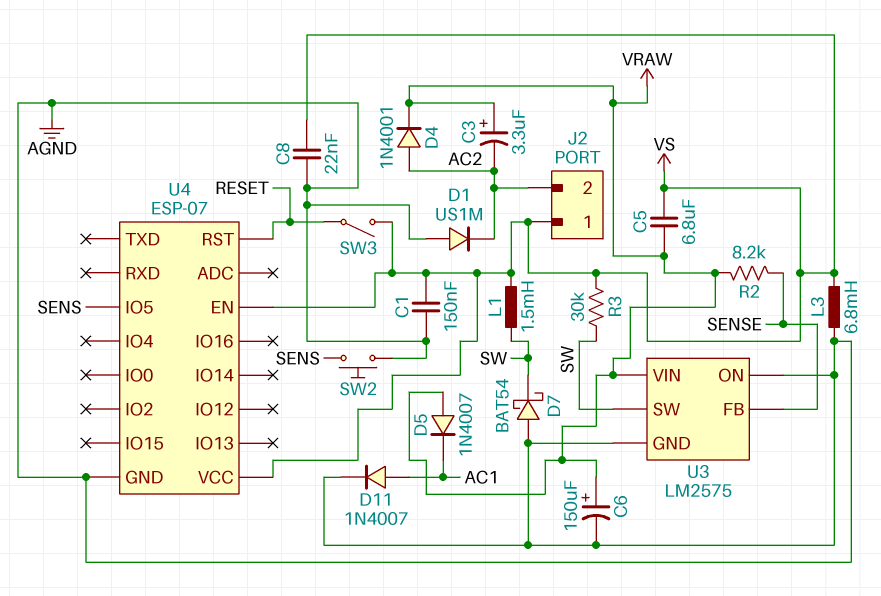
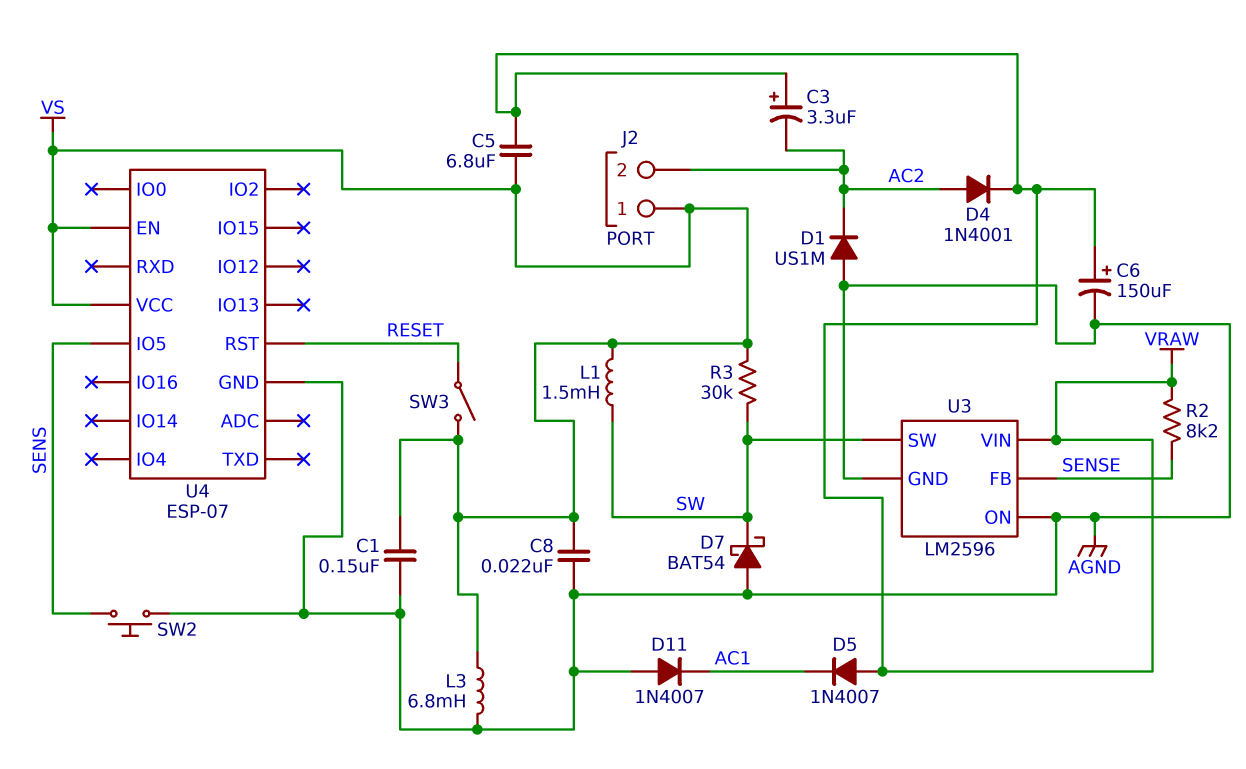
D11: diode 1N4007 (A AC1, K AGND) -> diode 1N4007 (A AGND, K AC1)
U3: LM2575 -> LM2596

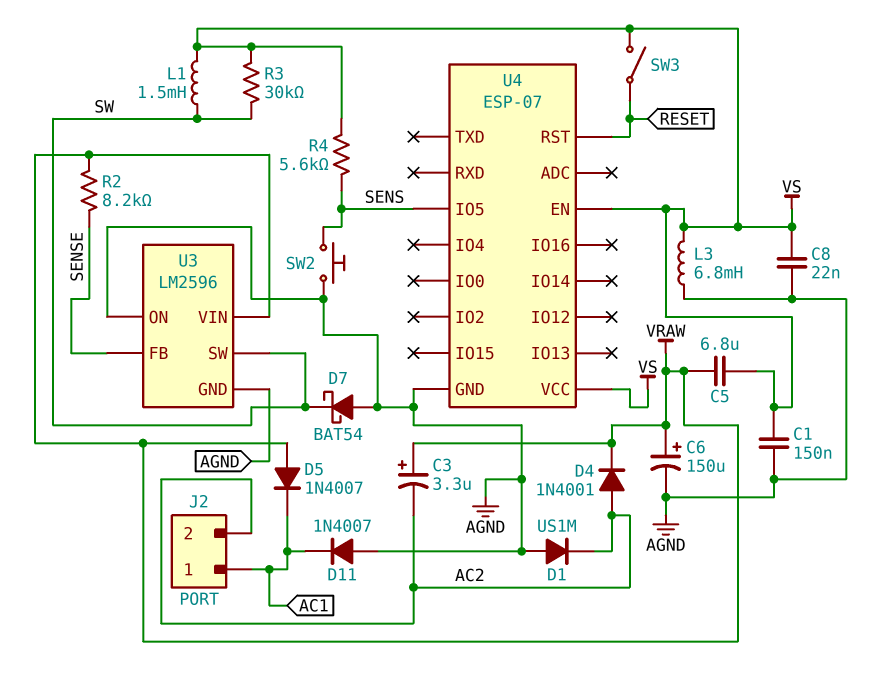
J2 pin 1: VS -> AC1
R4: none -> 5.6k (SENS, VS)

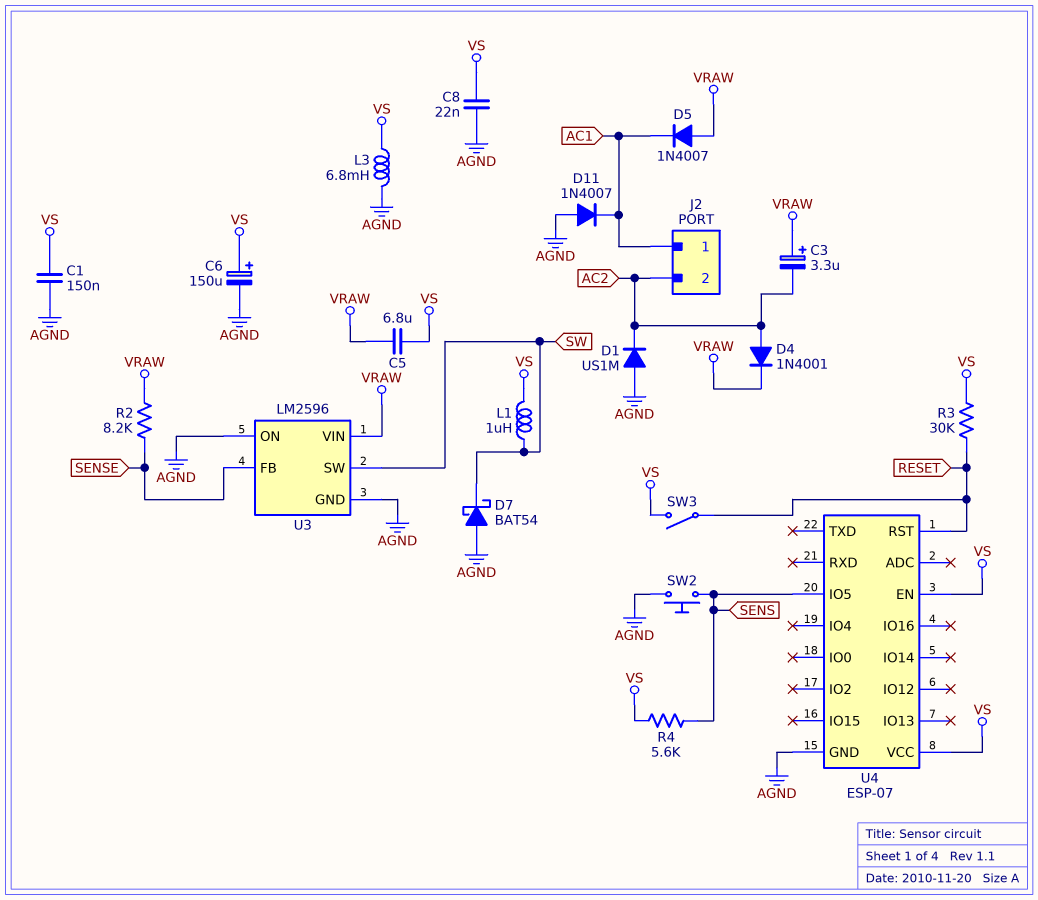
C6: 150uF (plus VRAW, minus AGND) -> 150uF (plus VS, minus AGND)
L1: 1.5mH (SW, VS) -> 1uH (SW, VS)
R3: 30k (SW, VS) -> 30k (RESET, VS)

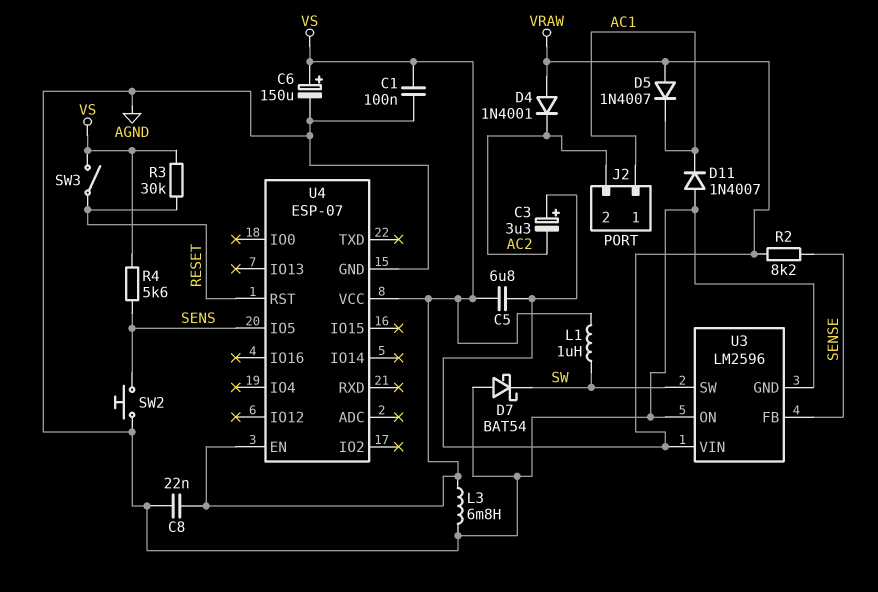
C1: 150nF (AGND, VS) -> 100nF (AGND, VS)
D1: diode US1M (A AGND, K AC2) -> none
D4: diode 1N4001 (A AC2, K VRAW) -> diode 1N4001 (A VRAW, K AC2)

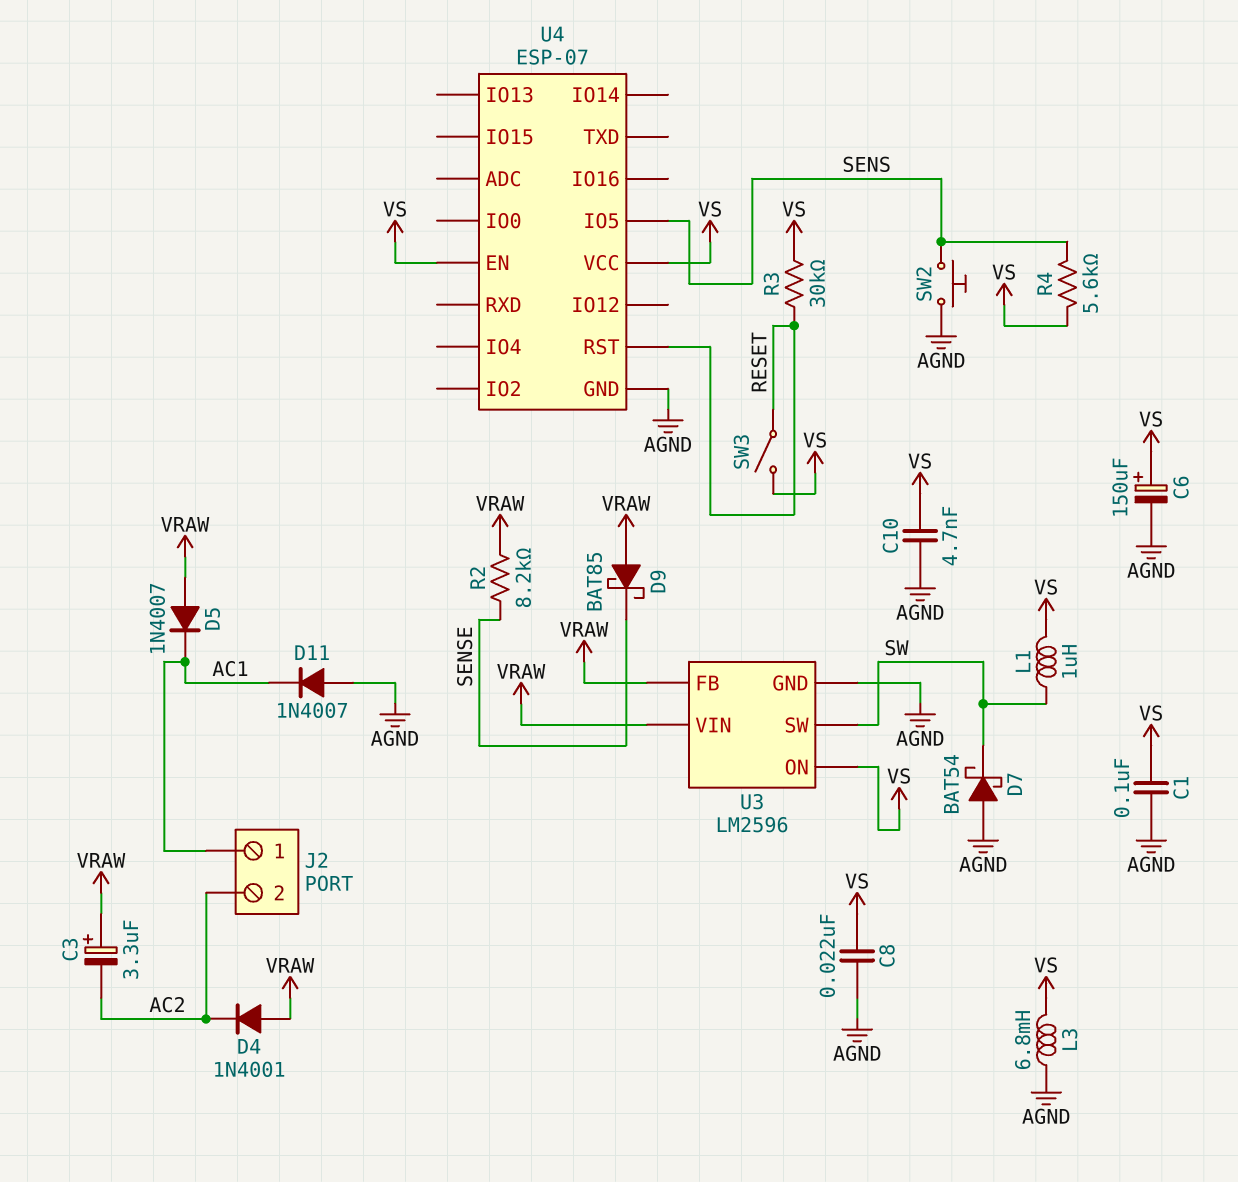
C5: 6.8uF (VRAW, VS) -> none
C10: none -> 4.7nF (AGND, VS)
D9: none -> schottky BAT85 (A VRAW, K SENSE)
U3 pin FB: SENSE -> VRAW
U3 pin ON: AGND -> VS

